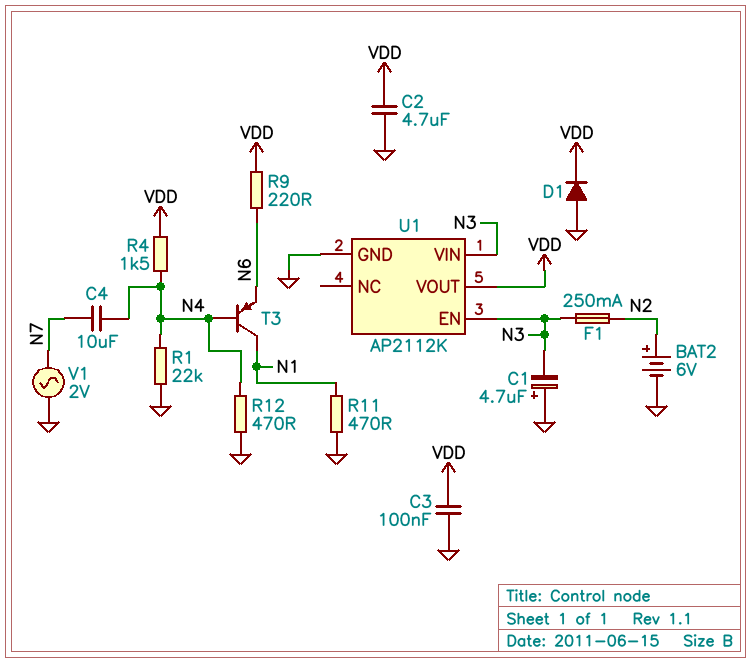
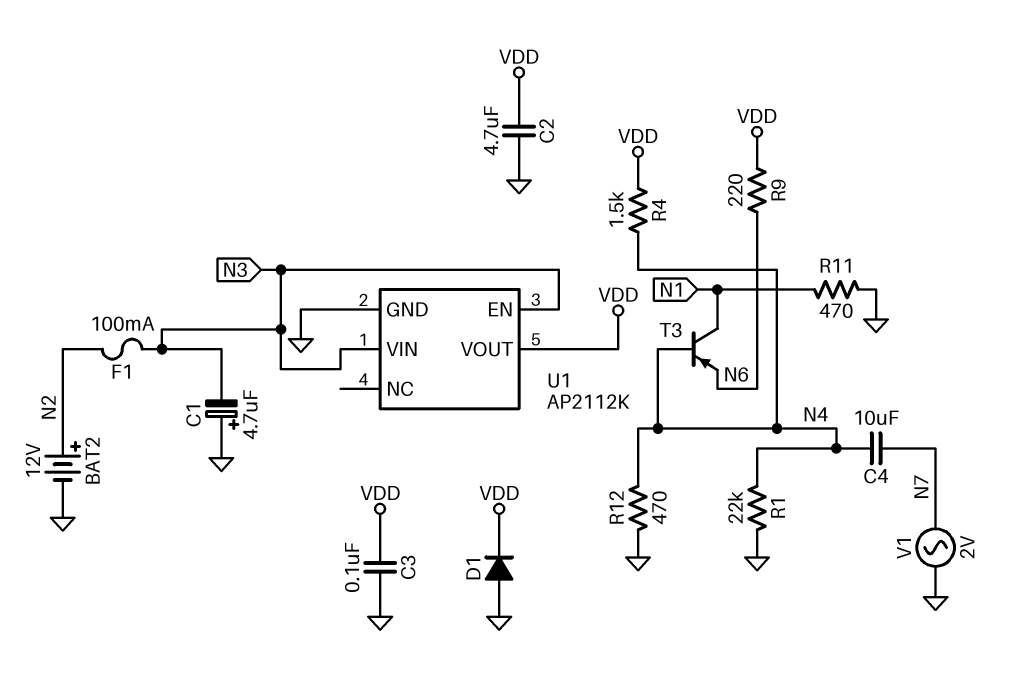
BAT2: 6V (plus N2, minus GND) -> 12V (plus N2, minus GND)
F1: 250mA (N2, N3) -> 100mA (N2, N3)

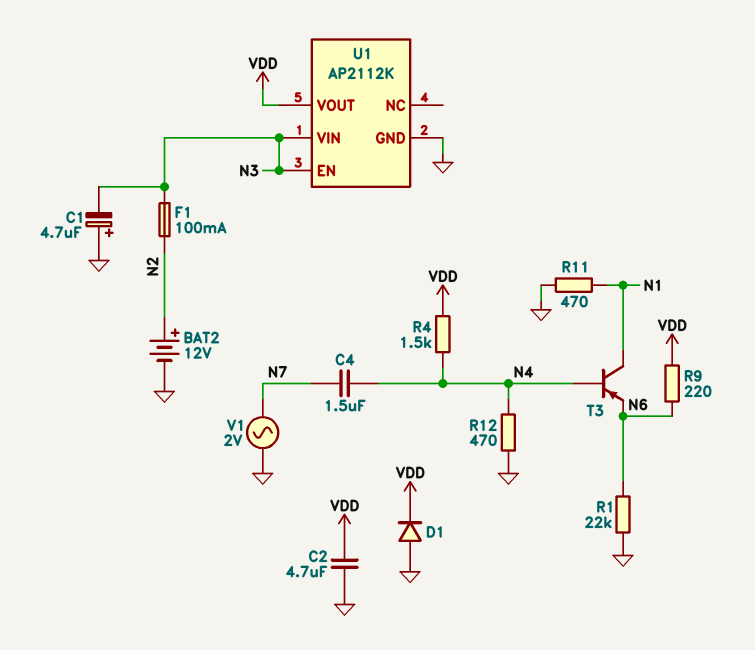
C3: 100nF (GND, VDD) -> none
C4: 10uF (N4, N7) -> 1.5uF (N4, N7)
R1: 22k (GND, N4) -> 22k (GND, N6)

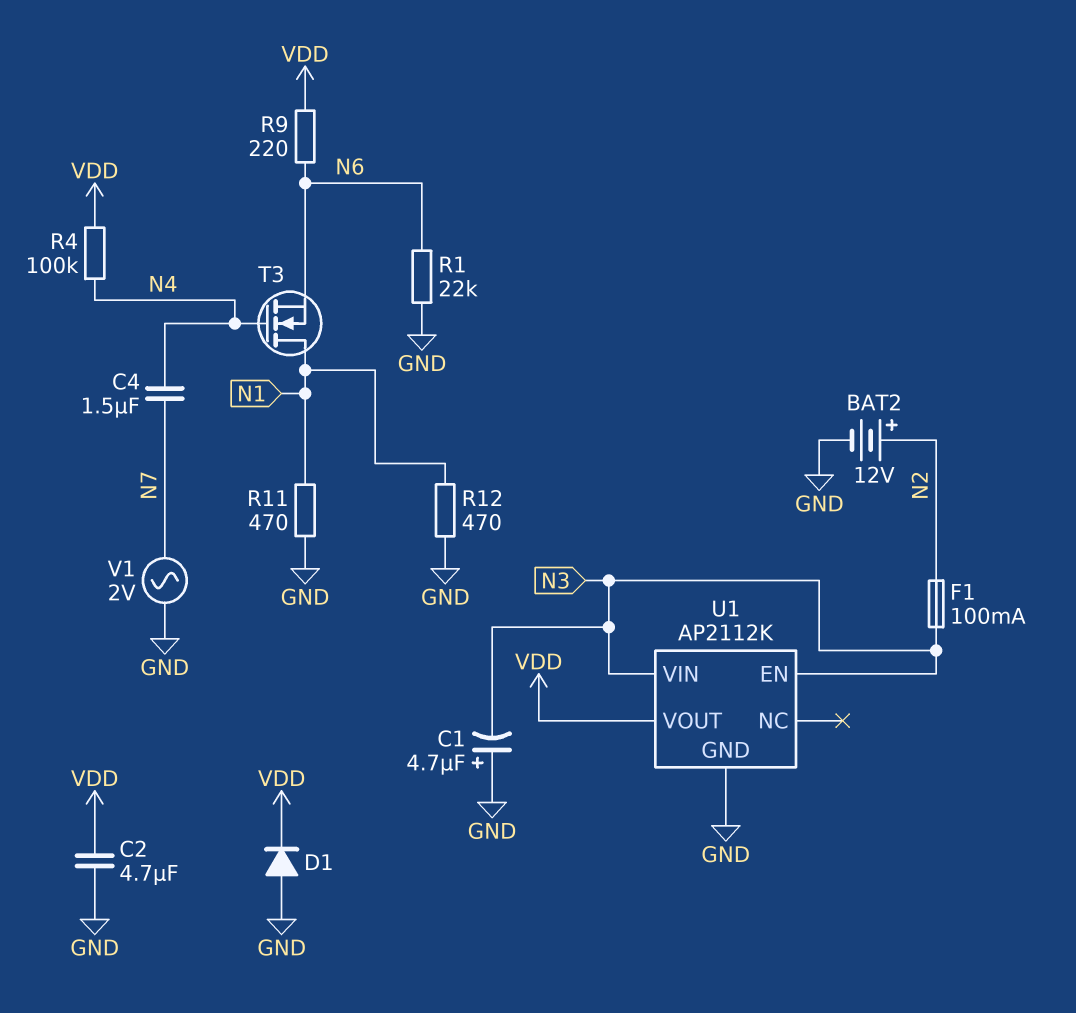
R4: 1.5k (N4, VDD) -> 100k (N4, VDD)
R12: 470 (GND, N4) -> 470 (GND, N1)
T3: PNP (B N4, C N1, E N6) -> NMOS (G N4, D N1, S N6)

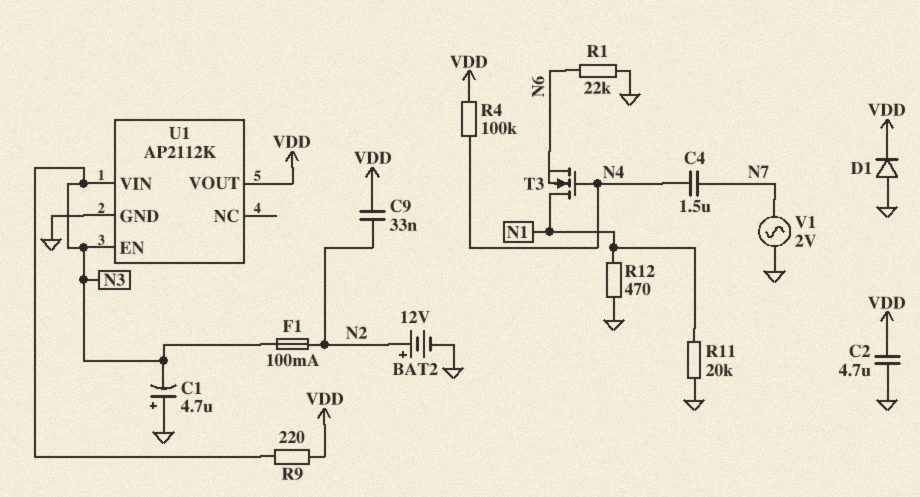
C9: none -> 33nF (N2, VDD)
R9: 220 (N6, VDD) -> 220 (N3, VDD)
R11: 470 (GND, N1) -> 20k (GND, N1)

